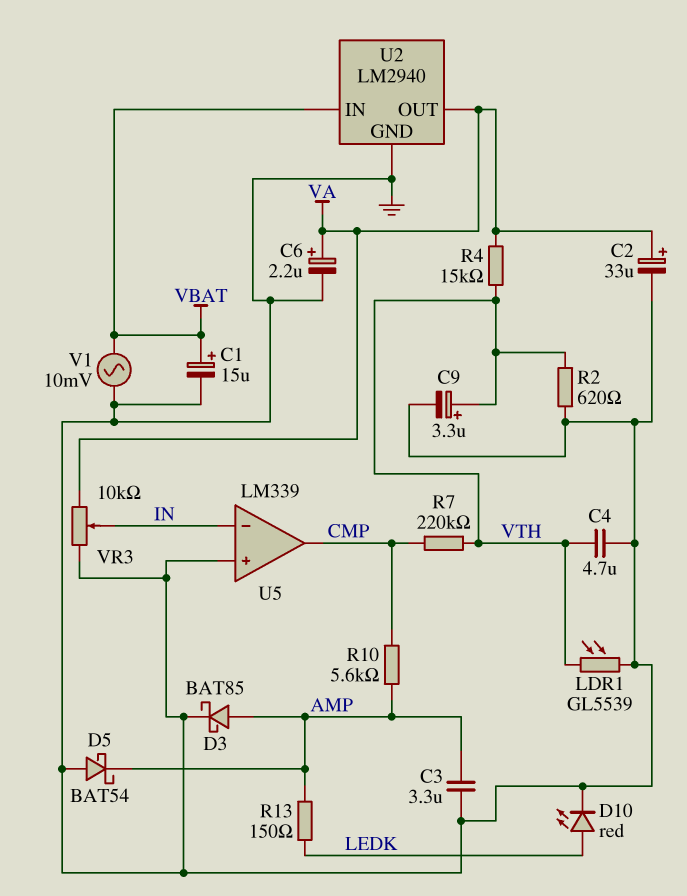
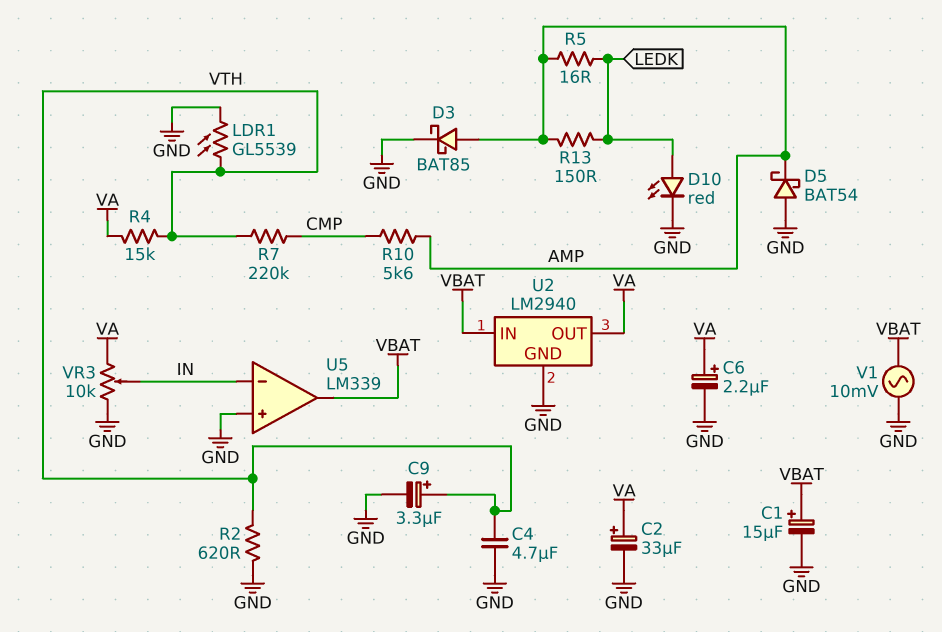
C3: 3.3uF (AMP, GND) -> none
R5: none -> 16 (AMP, LEDK)
U5 pin out: CMP -> VBAT

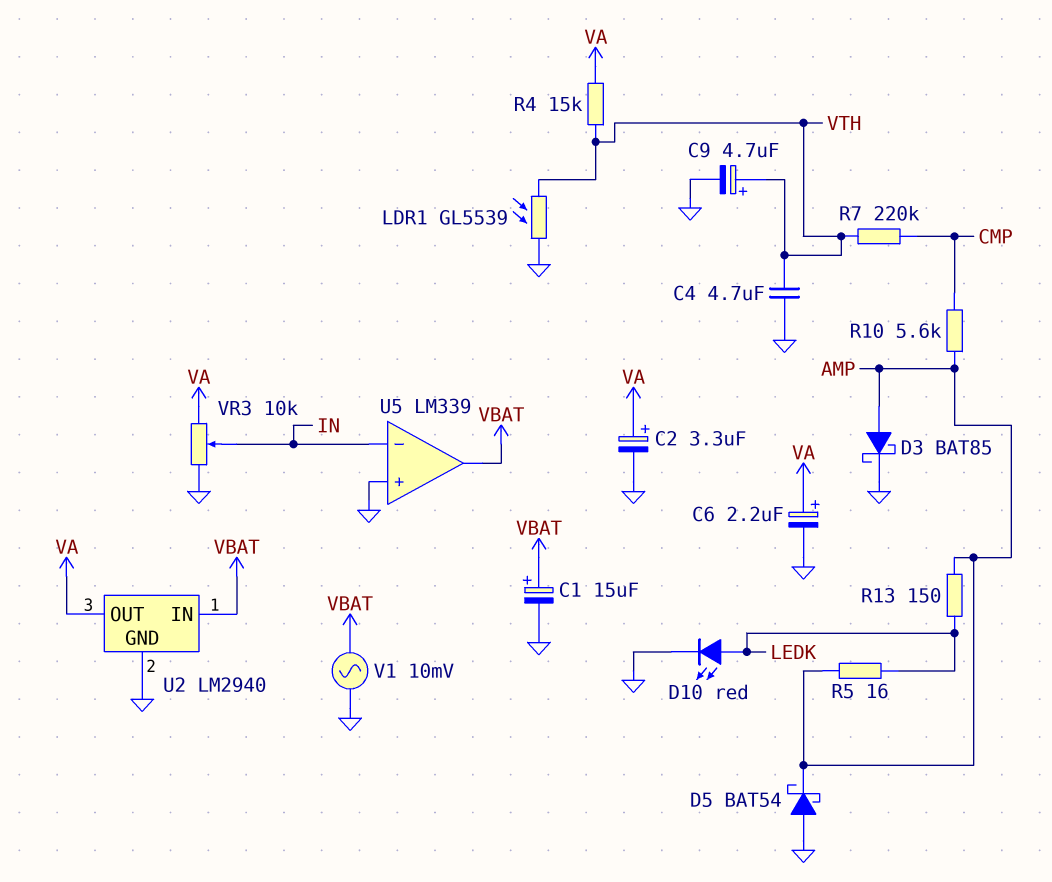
C2: 33uF (plus VA, minus GND) -> 3.3uF (plus VA, minus GND)
C9: 3.3uF (plus VTH, minus GND) -> 4.7uF (plus VTH, minus GND)
R2: 620 (GND, VTH) -> none

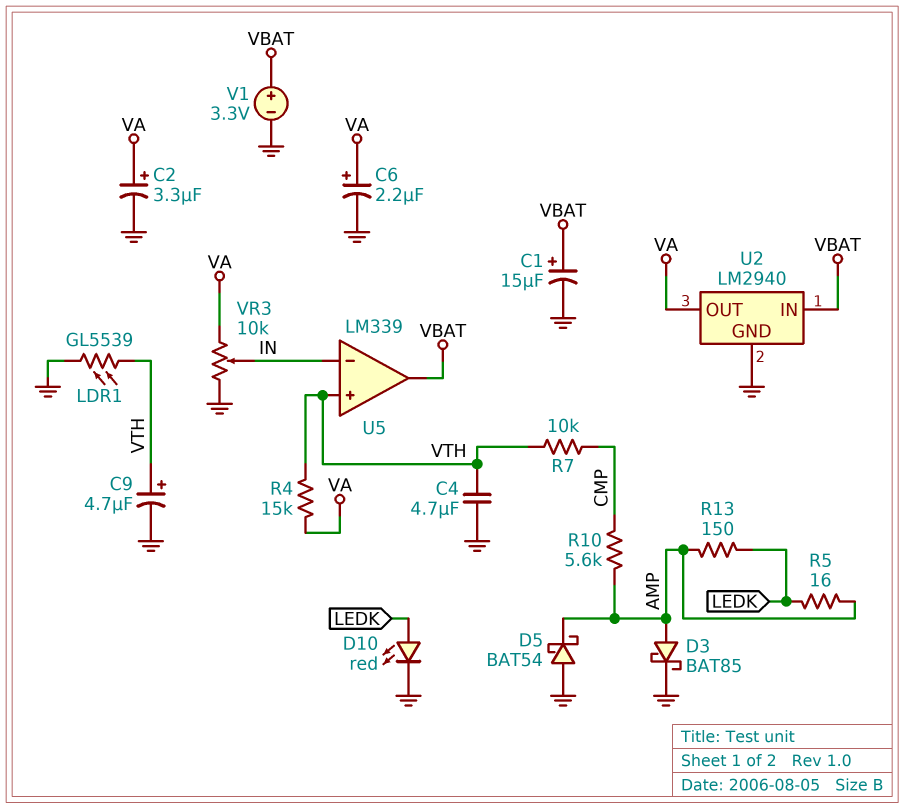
R7: 220k (CMP, VTH) -> 10k (CMP, VTH)
U5 pin in+: GND -> VTH
V1: AC 10mV (GND, VBAT) -> 3.3V (plus VBAT, minus GND)

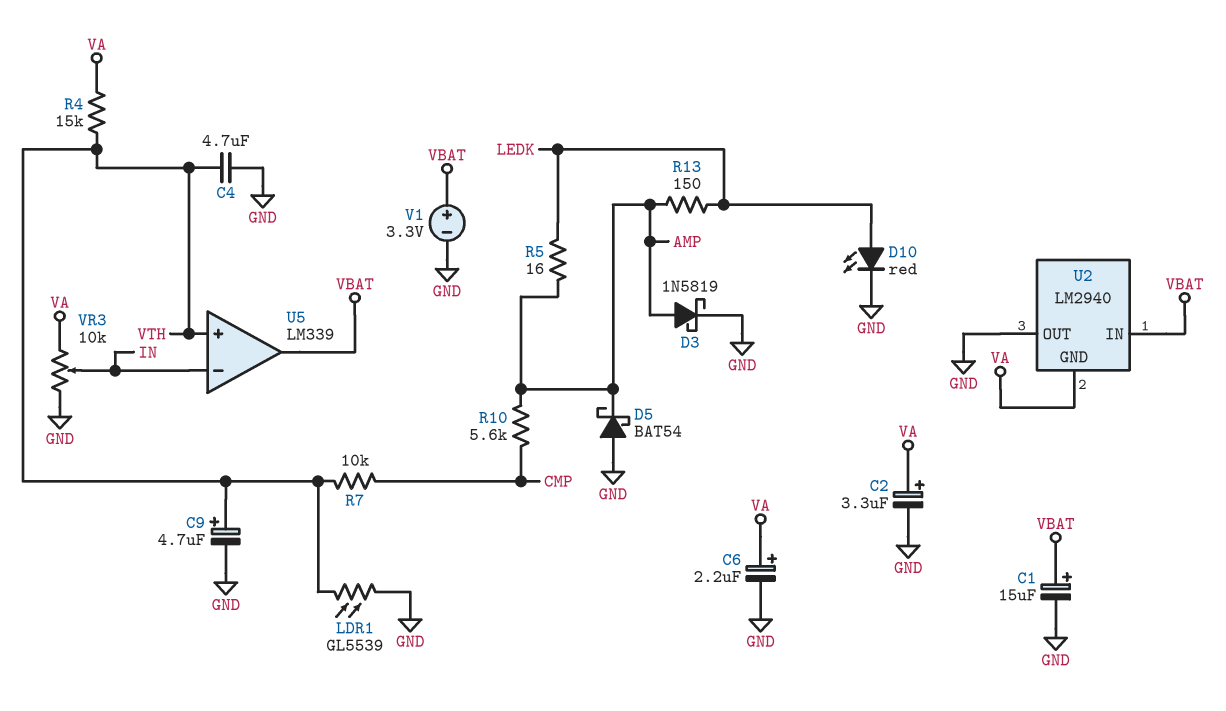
D3: schottky BAT85 (A AMP, K GND) -> schottky 1N5819 (A AMP, K GND)
U2 pin GND: GND -> VA
U2 pin OUT: VA -> GND

